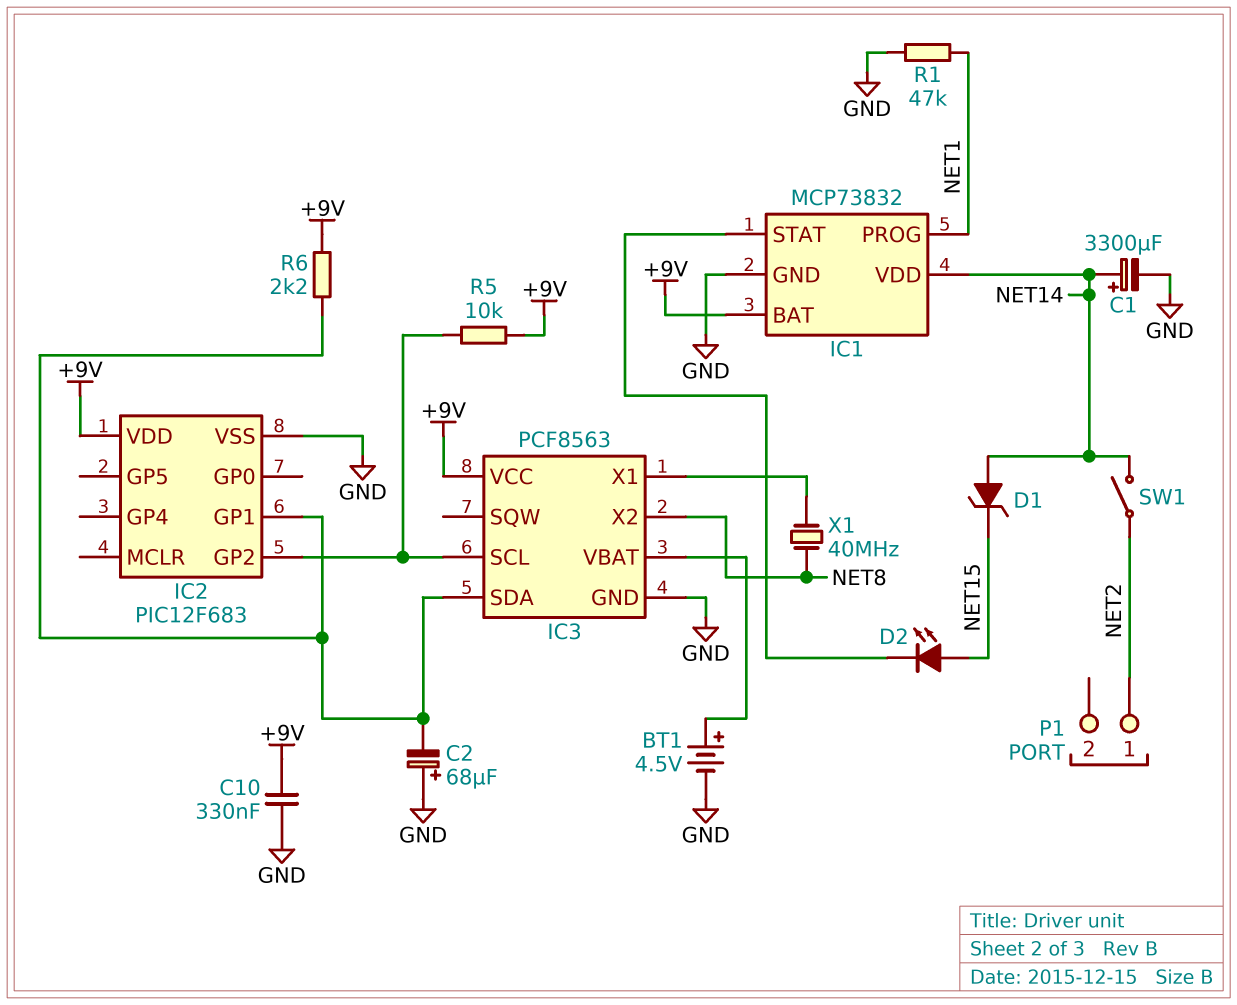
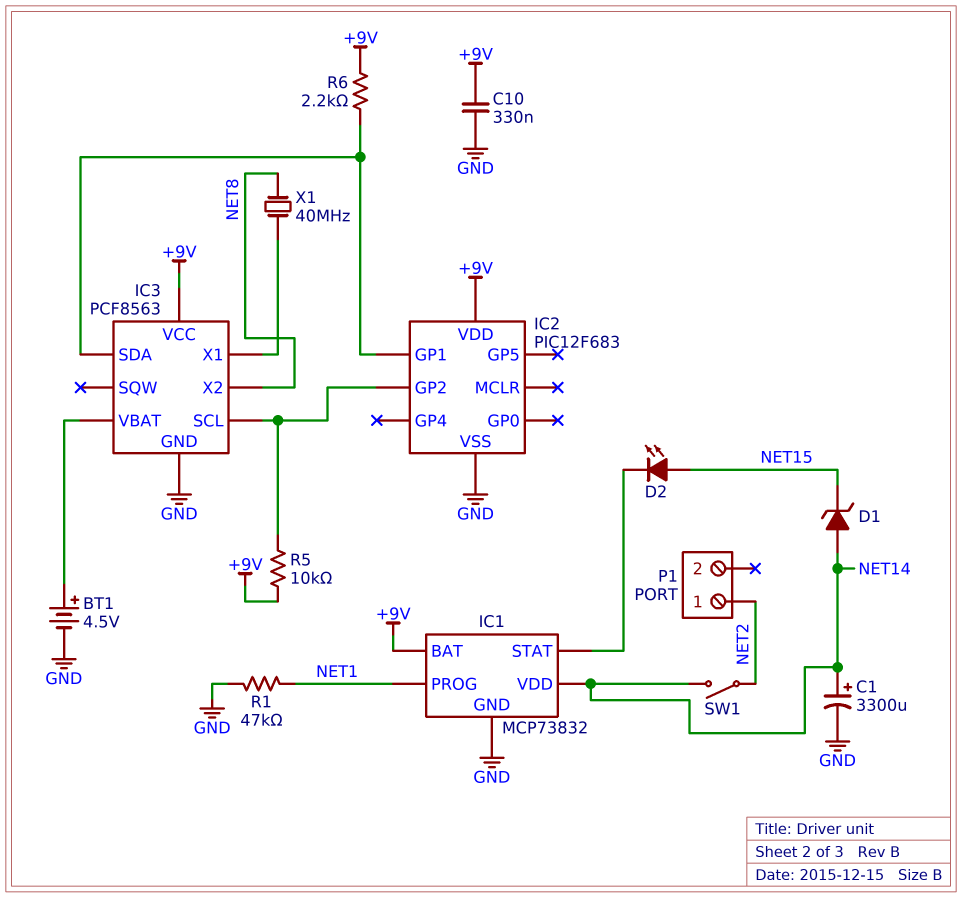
C2: 68uF (plus GND, minus IC2/GP1) -> none

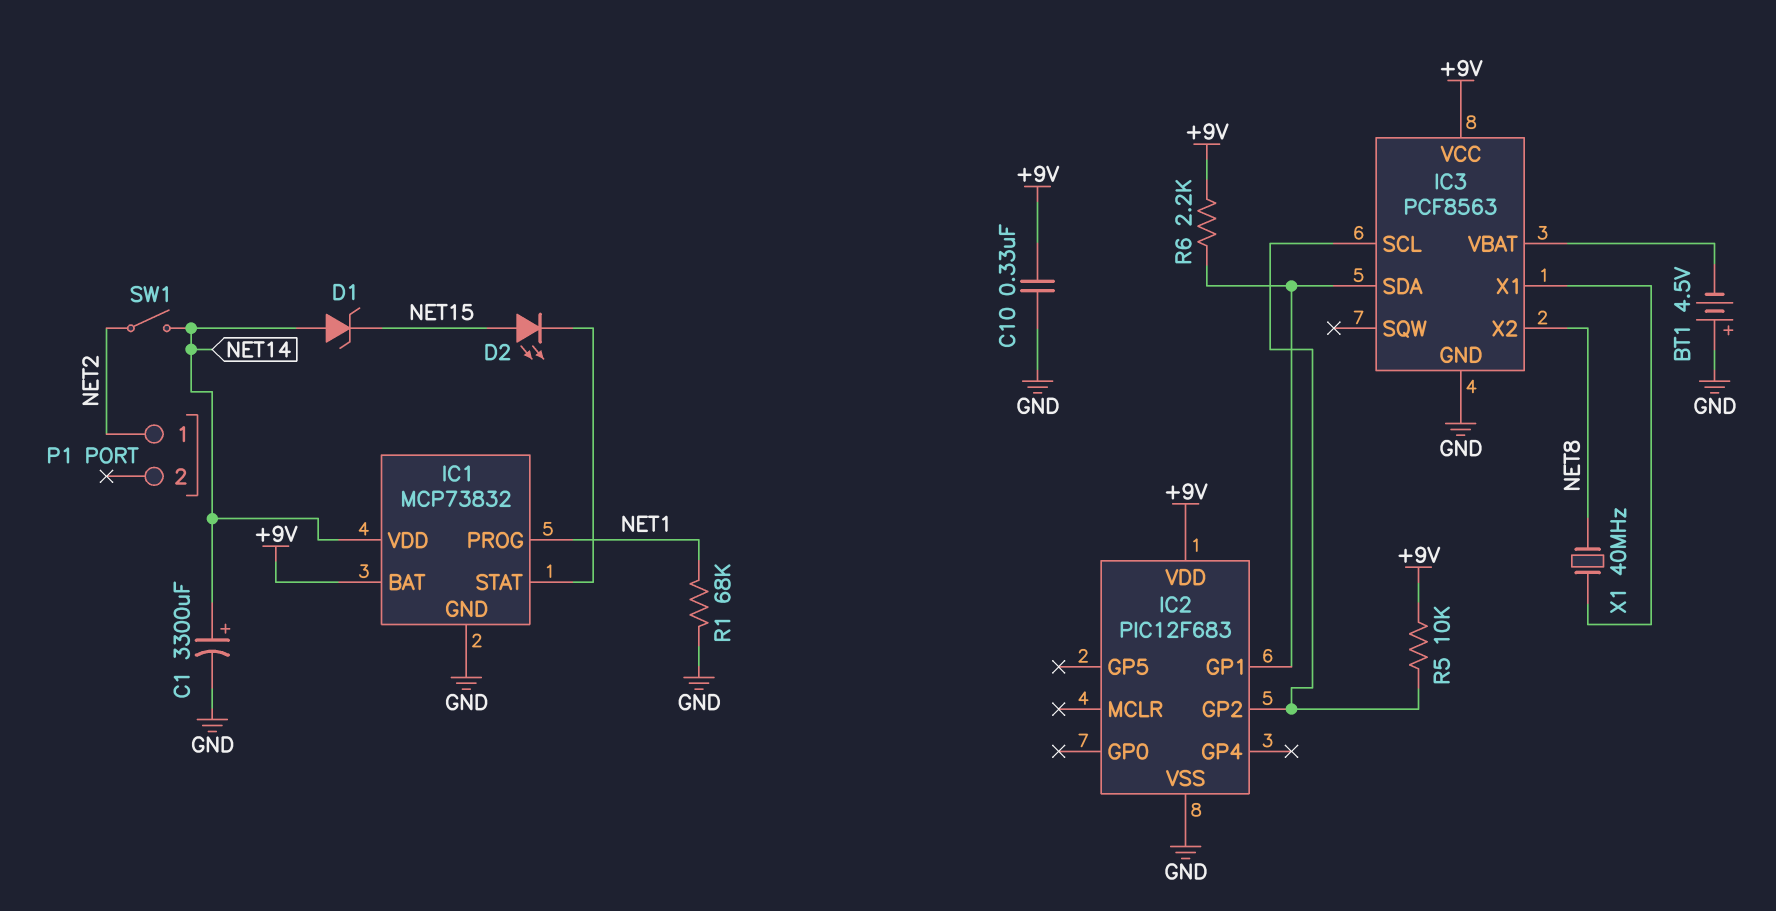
BT1: 4.5V (plus IC3/VBAT, minus GND) -> 4.5V (plus GND, minus IC3/VBAT)
R1: 47k (GND, NET1) -> 68k (GND, NET1)

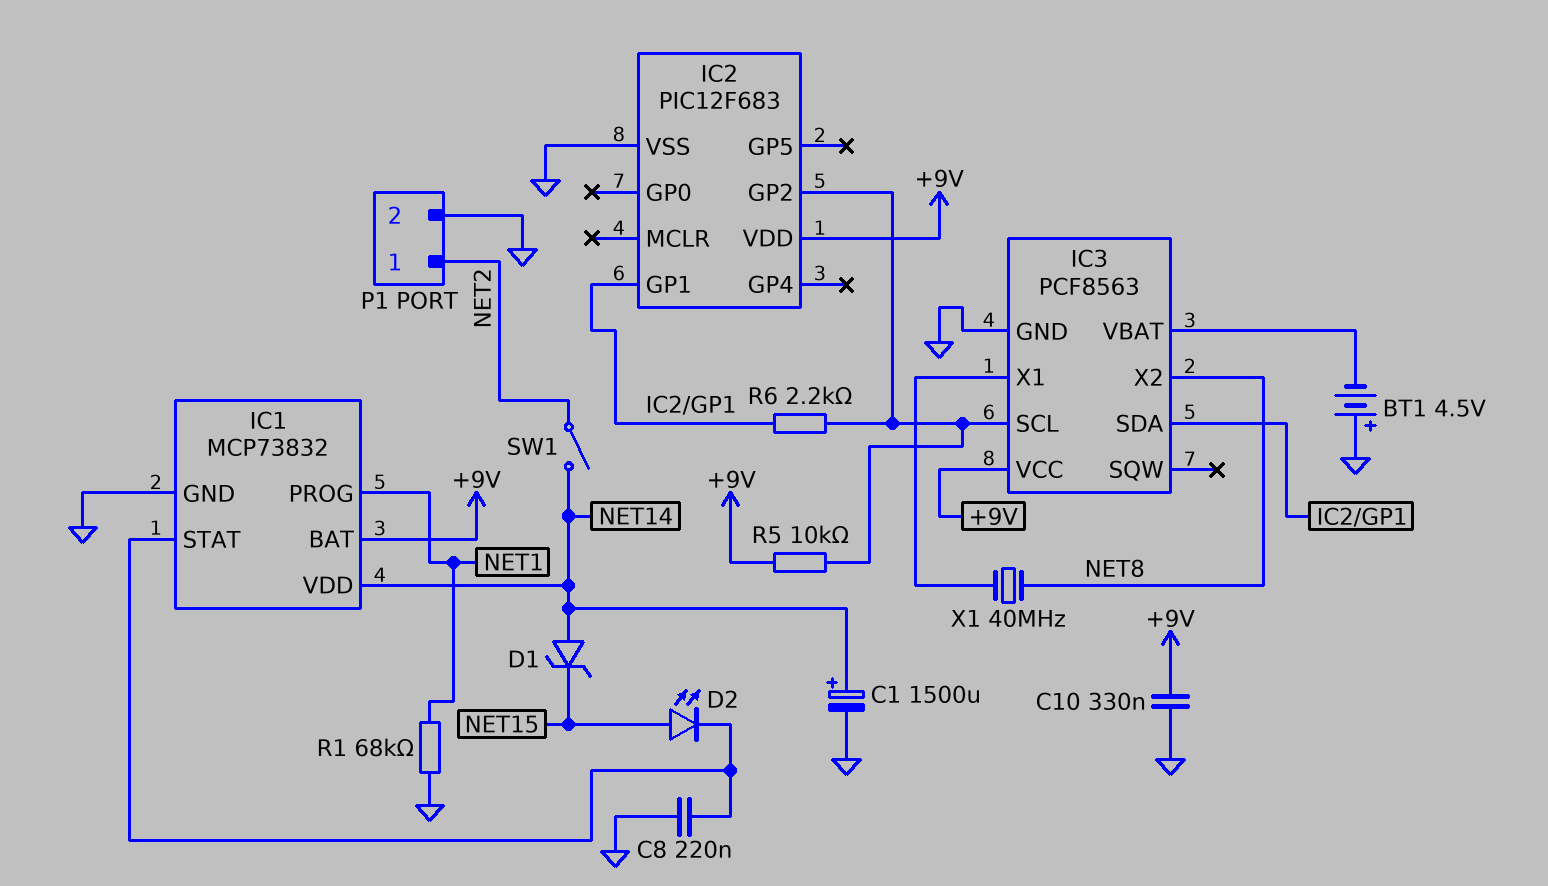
C1: 3300uF (plus NET14, minus GND) -> 1500uF (plus NET14, minus GND)
C8: none -> 220nF (GND, IC1/STAT)
P1 pin 2: none -> GND
R6: 2.2k (+9V, IC2/GP1) -> 2.2k (IC2/GP1, IC2/GP2)

